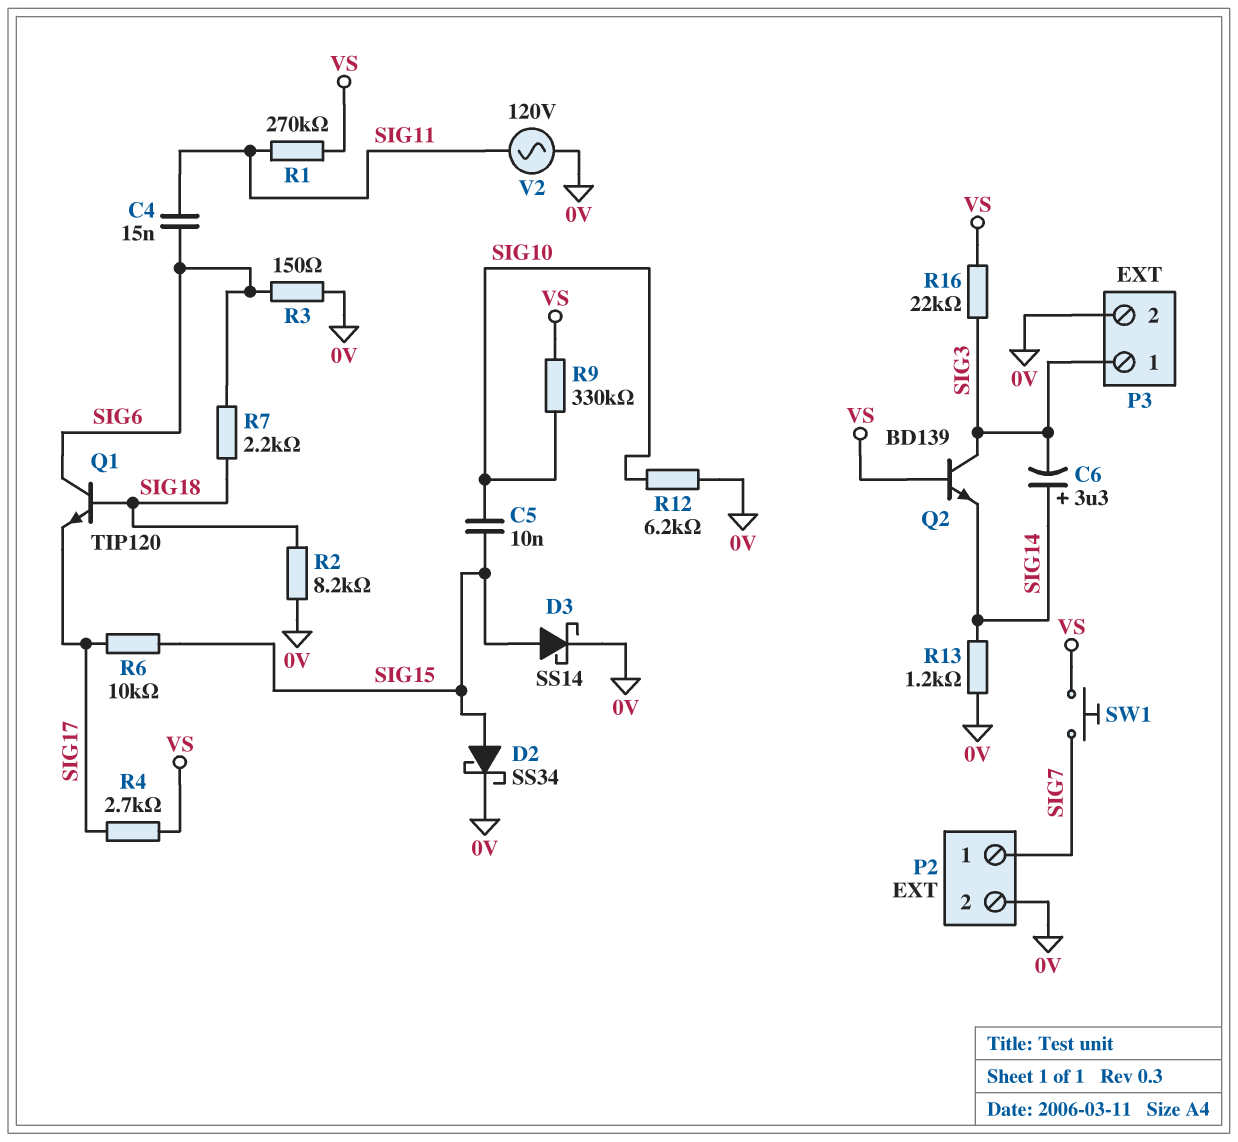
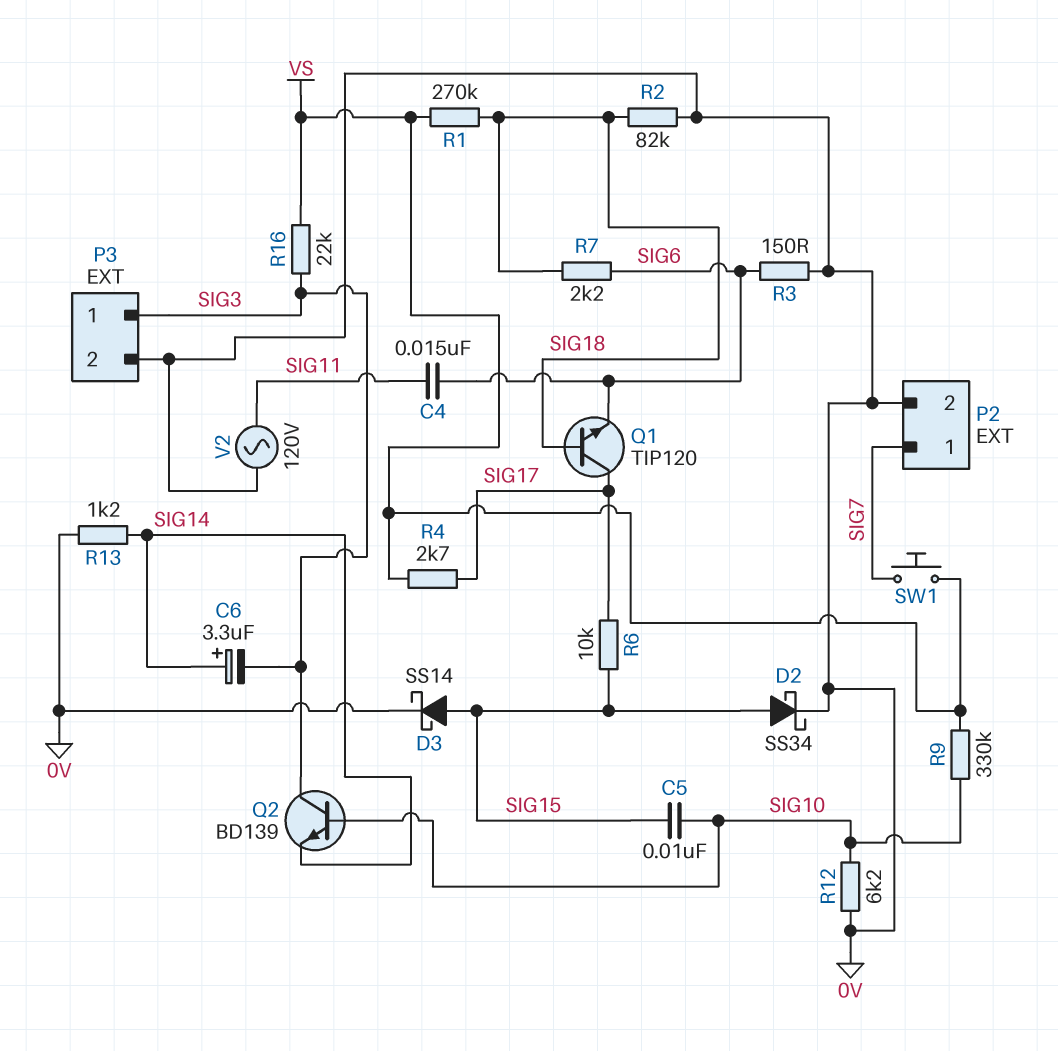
Q1: NPN TIP120 (B SIG18, C SIG6, E SIG17) -> NPN TIP120 (B SIG18, C SIG17, E SIG6)
Q2: NPN BD139 (B VS, C SIG3, E SIG14) -> NPN BD139 (B SIG10, C SIG3, E SIG14)
R1: 270k (SIG11, VS) -> 270k (SIG18, VS)
R2: 8.2k (0V, SIG18) -> 82k (0V, SIG18)

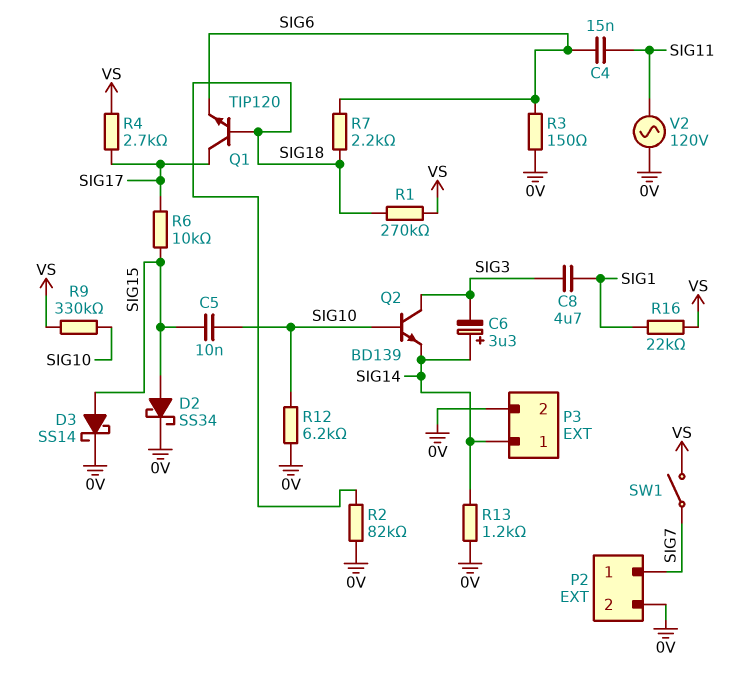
C8: none -> 4.7uF (SIG1, SIG3)
P3 pin 1: SIG3 -> SIG14
R16: 22k (SIG3, VS) -> 22k (SIG1, VS)
SW1: button (SIG7, VS) -> switch (SIG7, VS)

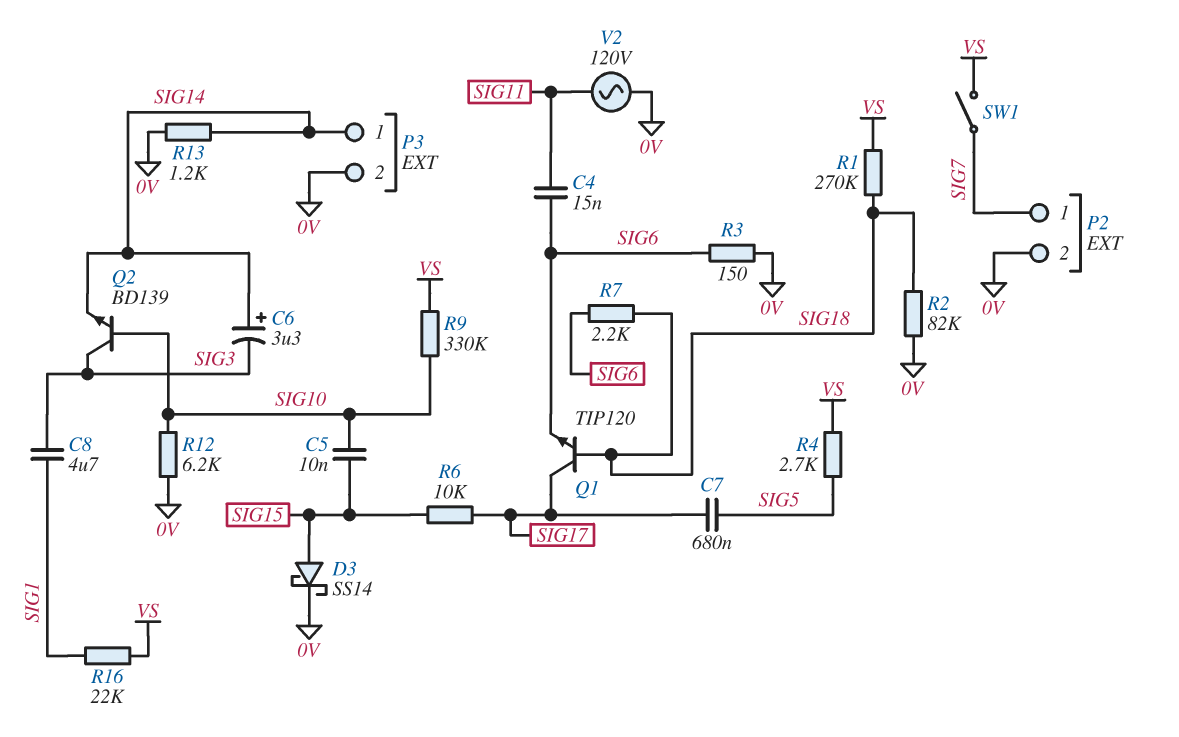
C7: none -> 680nF (SIG5, SIG17)
D2: schottky SS34 (A SIG15, K 0V) -> none
R4: 2.7k (SIG17, VS) -> 2.7k (SIG5, VS)

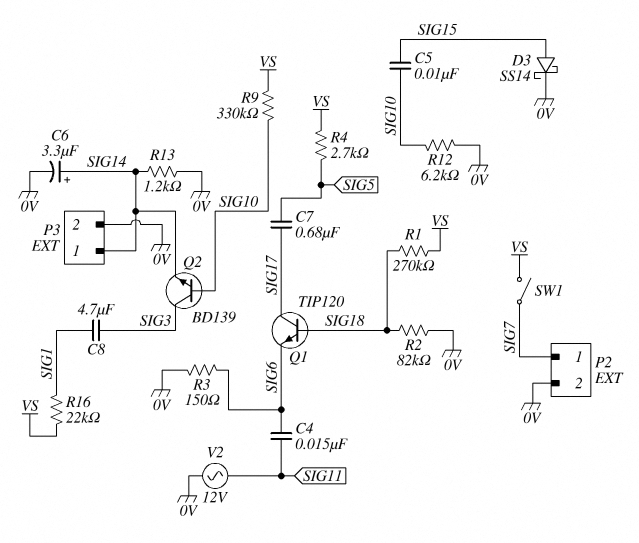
C6: 3.3uF (plus SIG14, minus SIG3) -> 3.3uF (plus SIG14, minus 0V)
R6: 10k (SIG15, SIG17) -> none
R7: 2.2k (SIG6, SIG18) -> none
V2: AC 120V (0V, SIG11) -> AC 12V (0V, SIG11)

